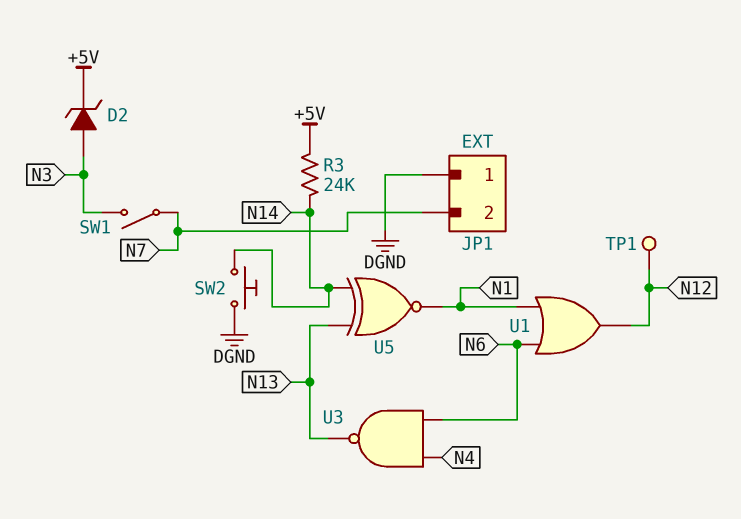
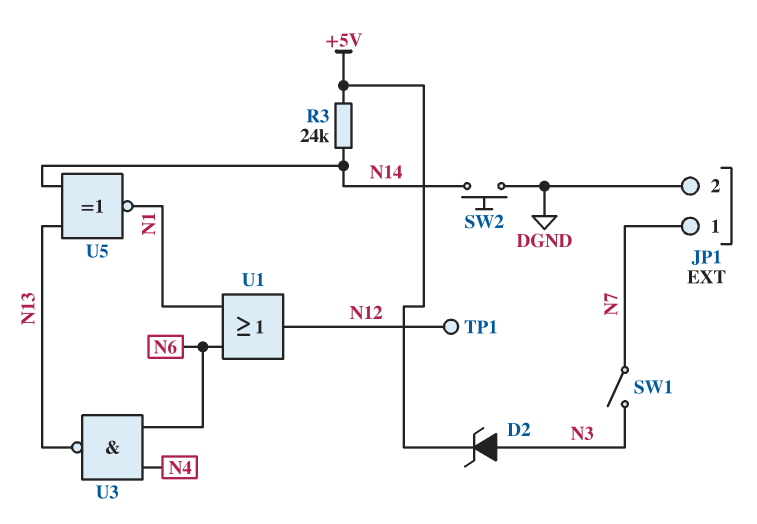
JP1 pin 1: DGND -> N7
JP1 pin 2: N7 -> DGND

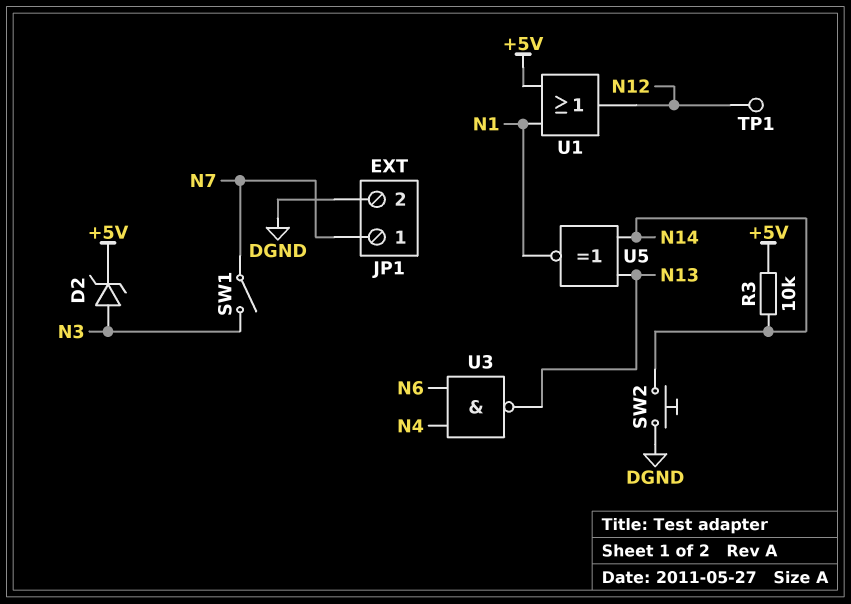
R3: 24k (+5V, N14) -> 10k (+5V, N14)
U1: OR (in N1, in N6, out N12) -> OR (in +5V, in N1, out N12)

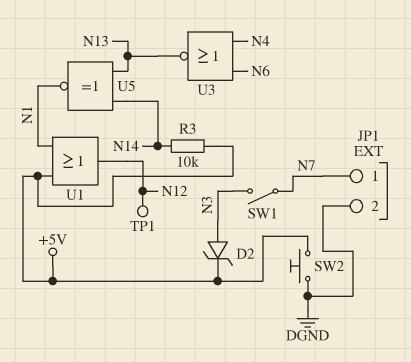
SW2: button (DGND, N14) -> button (+5V, DGND)
U3: NAND (in N4, in N6, out N13) -> NOR (in N4, in N6, out N13)

